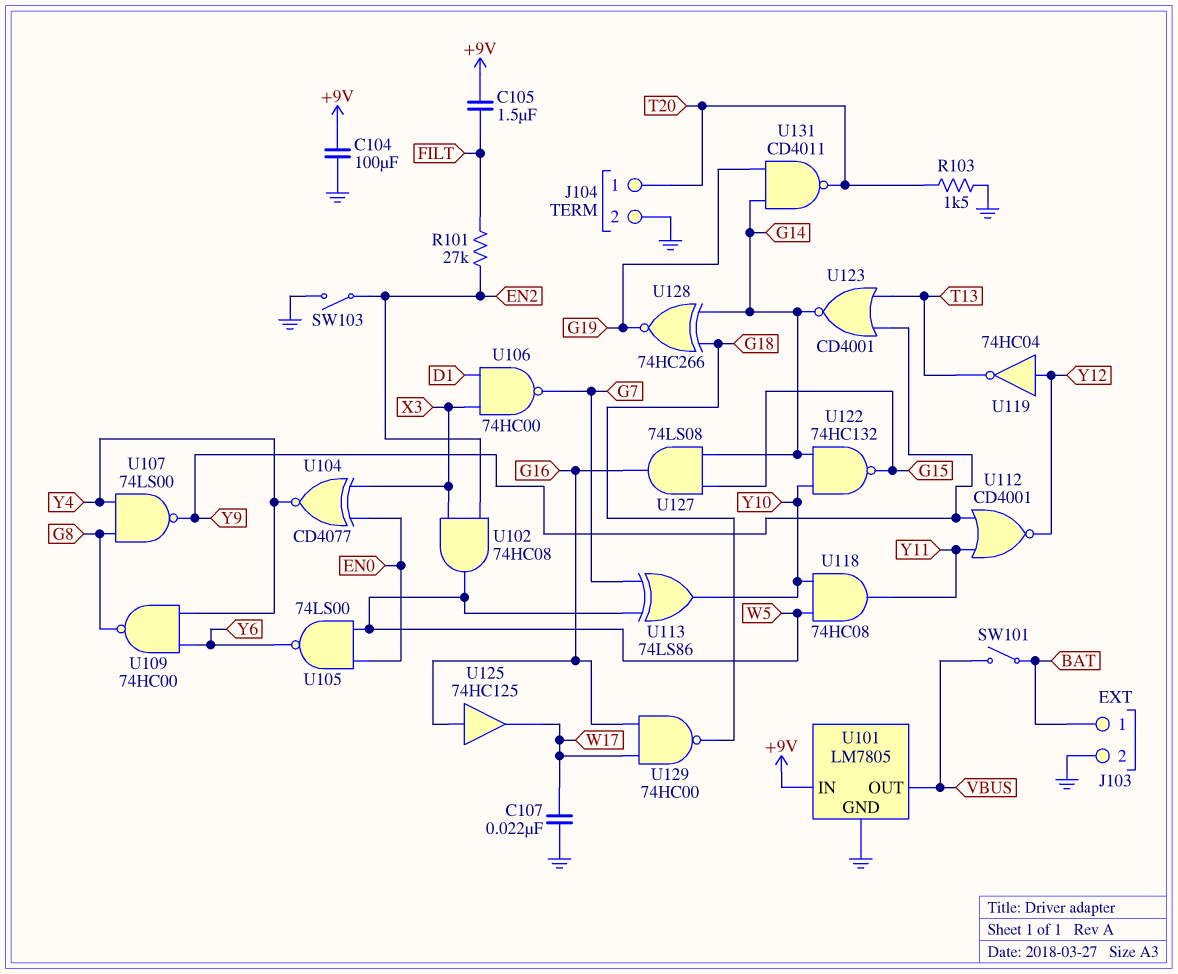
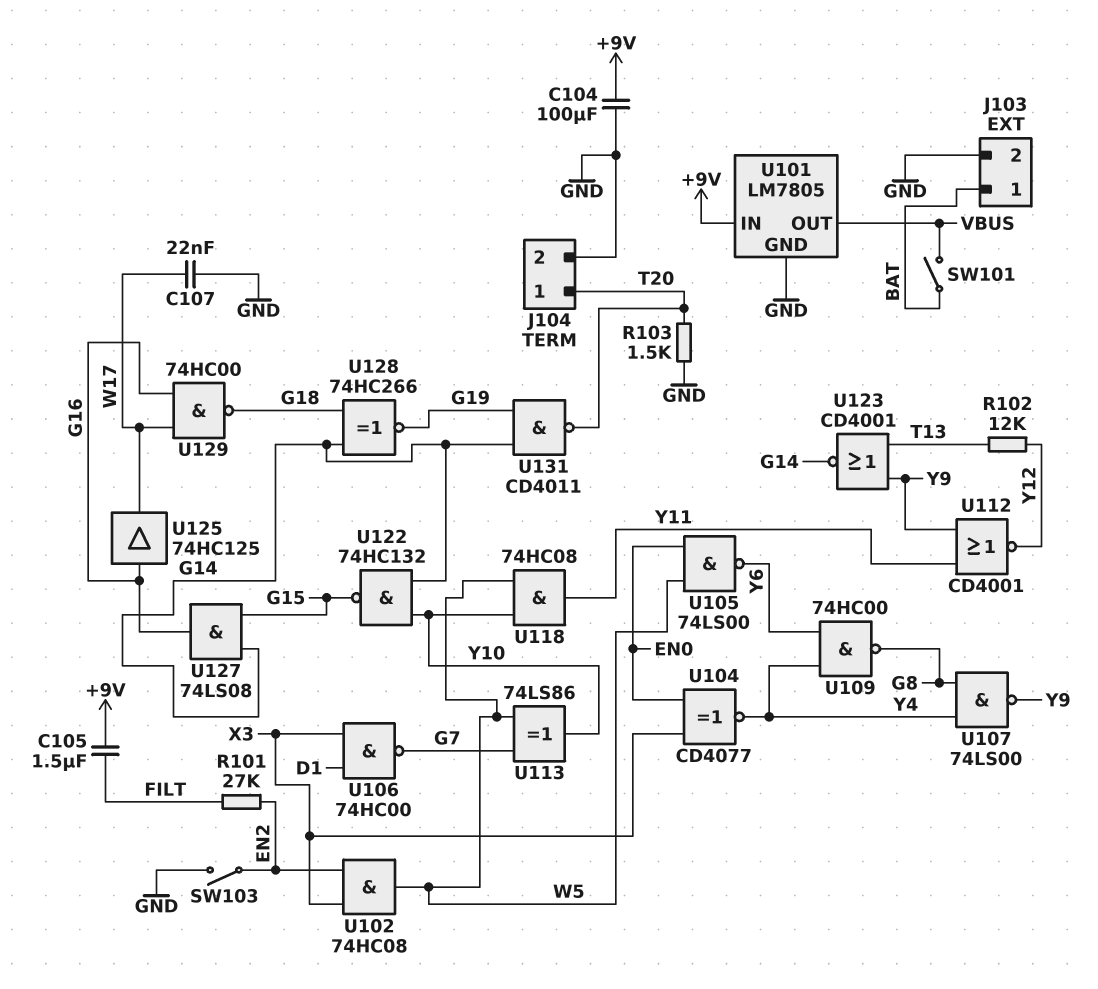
R102: none -> 12k (T13, Y12)
U119: NOT 74HC04 (in Y12, out T13) -> none

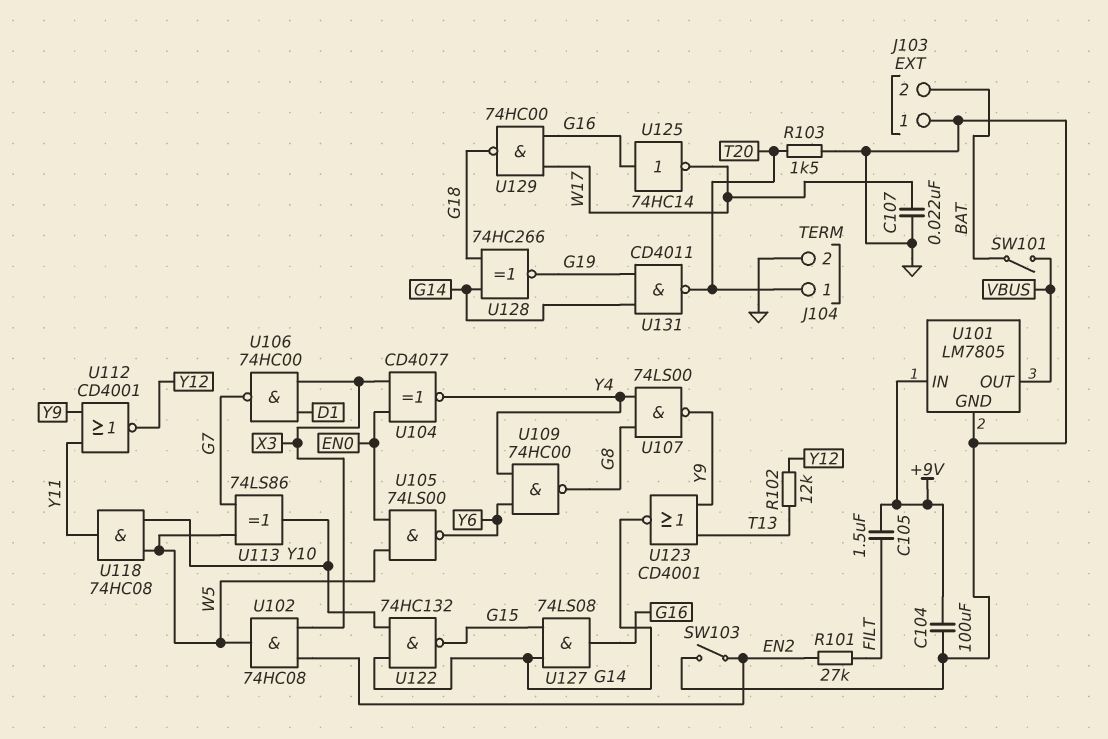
J103 pin 1: BAT -> GND
J103 pin 2: GND -> BAT
U125: buffer 74HC125 (in G16, out W17) -> NOT 74HC14 (in G16, out W17)

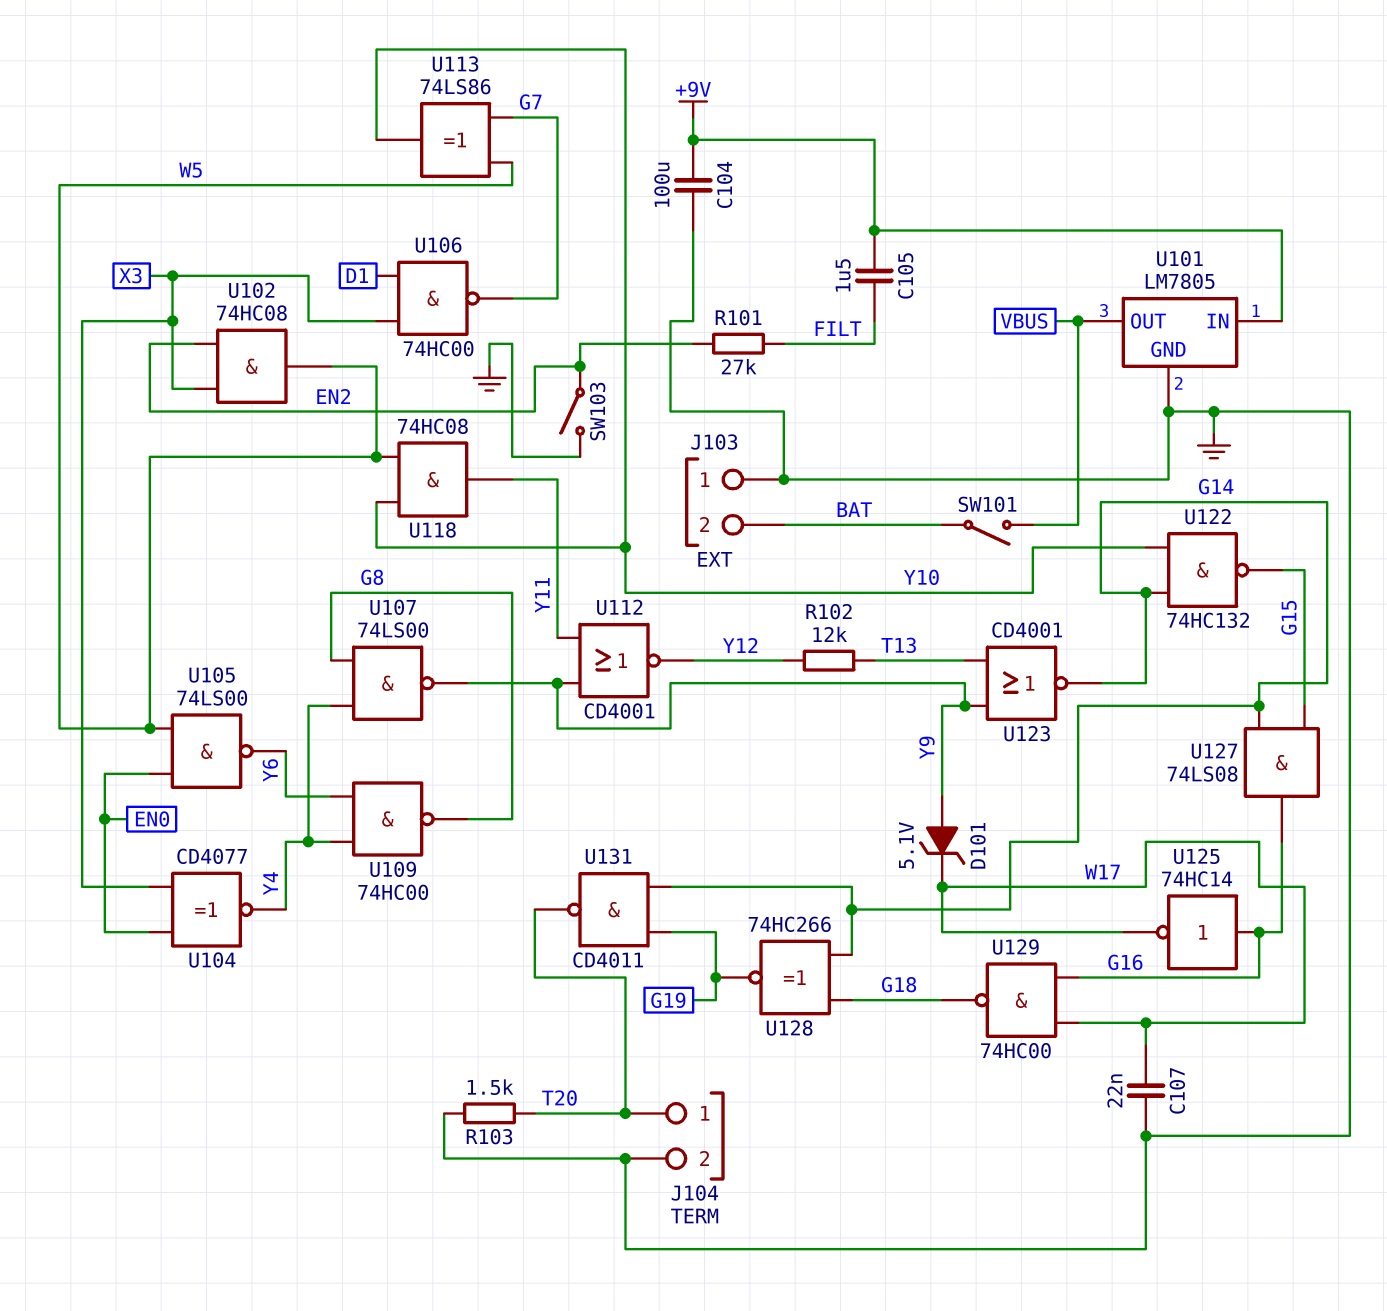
D101: none -> zener 5.1V (A Y9, K W17)

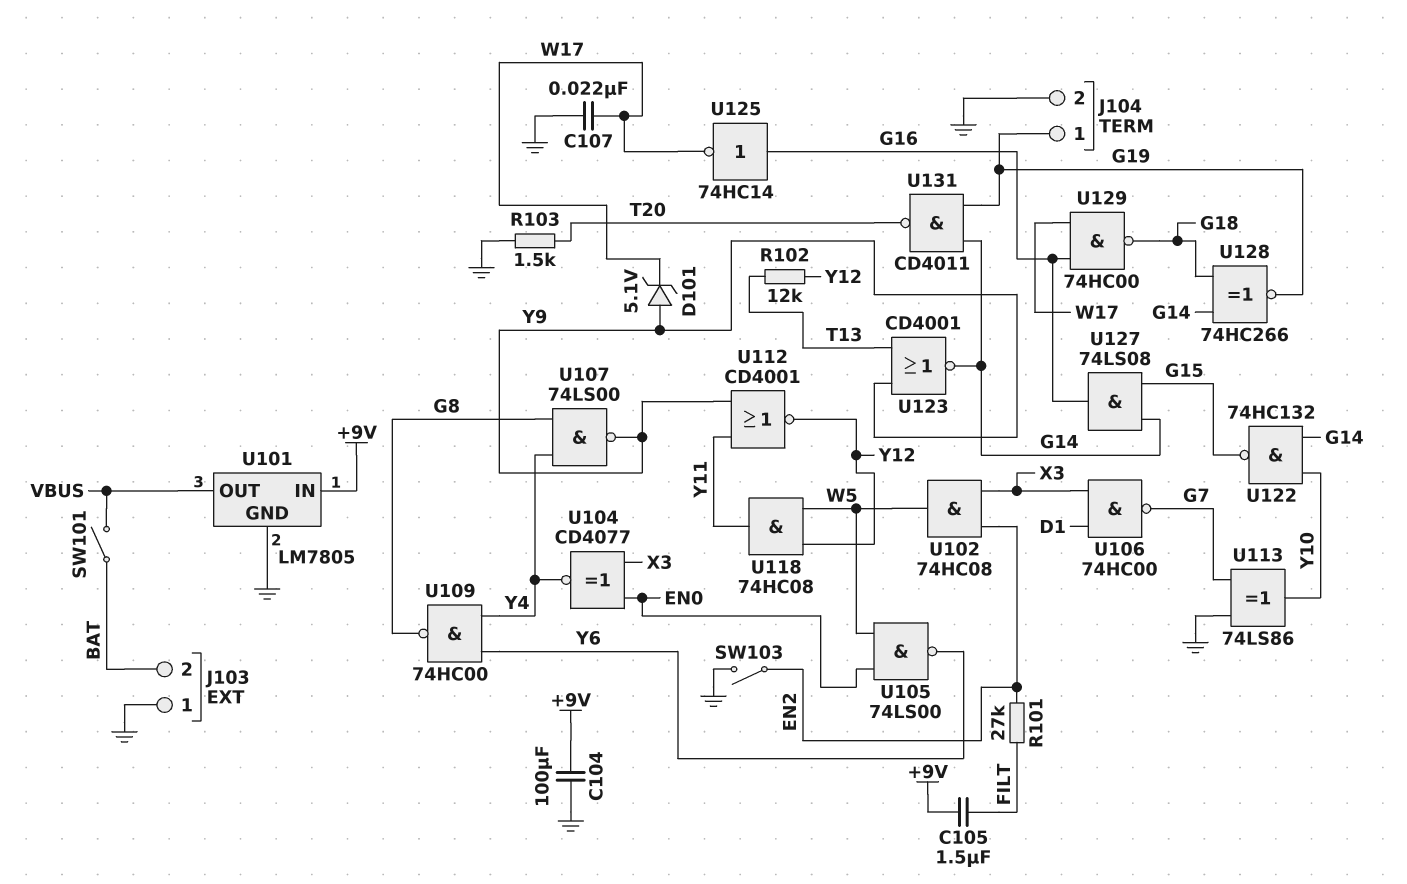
J104 pin 1: T20 -> G19
U113: XOR 74LS86 (in G7, in W5, out Y10) -> XOR 74LS86 (in G7, in GND, out Y10)
U118: AND 74HC08 (in W5, in Y10, out Y11) -> AND 74HC08 (in W5, in Y12, out Y11)

